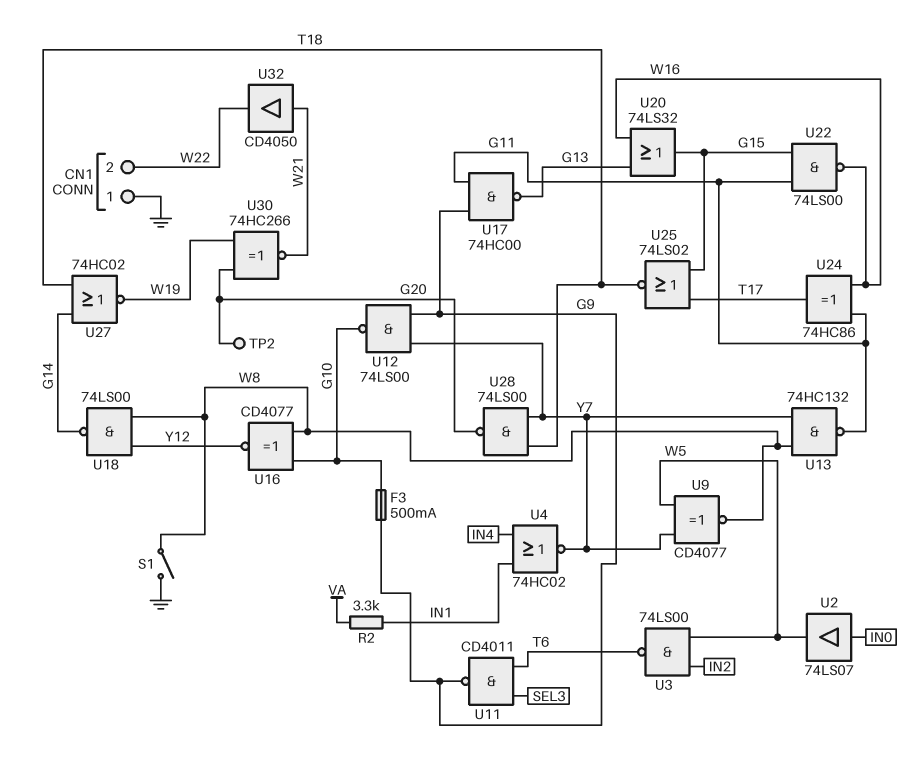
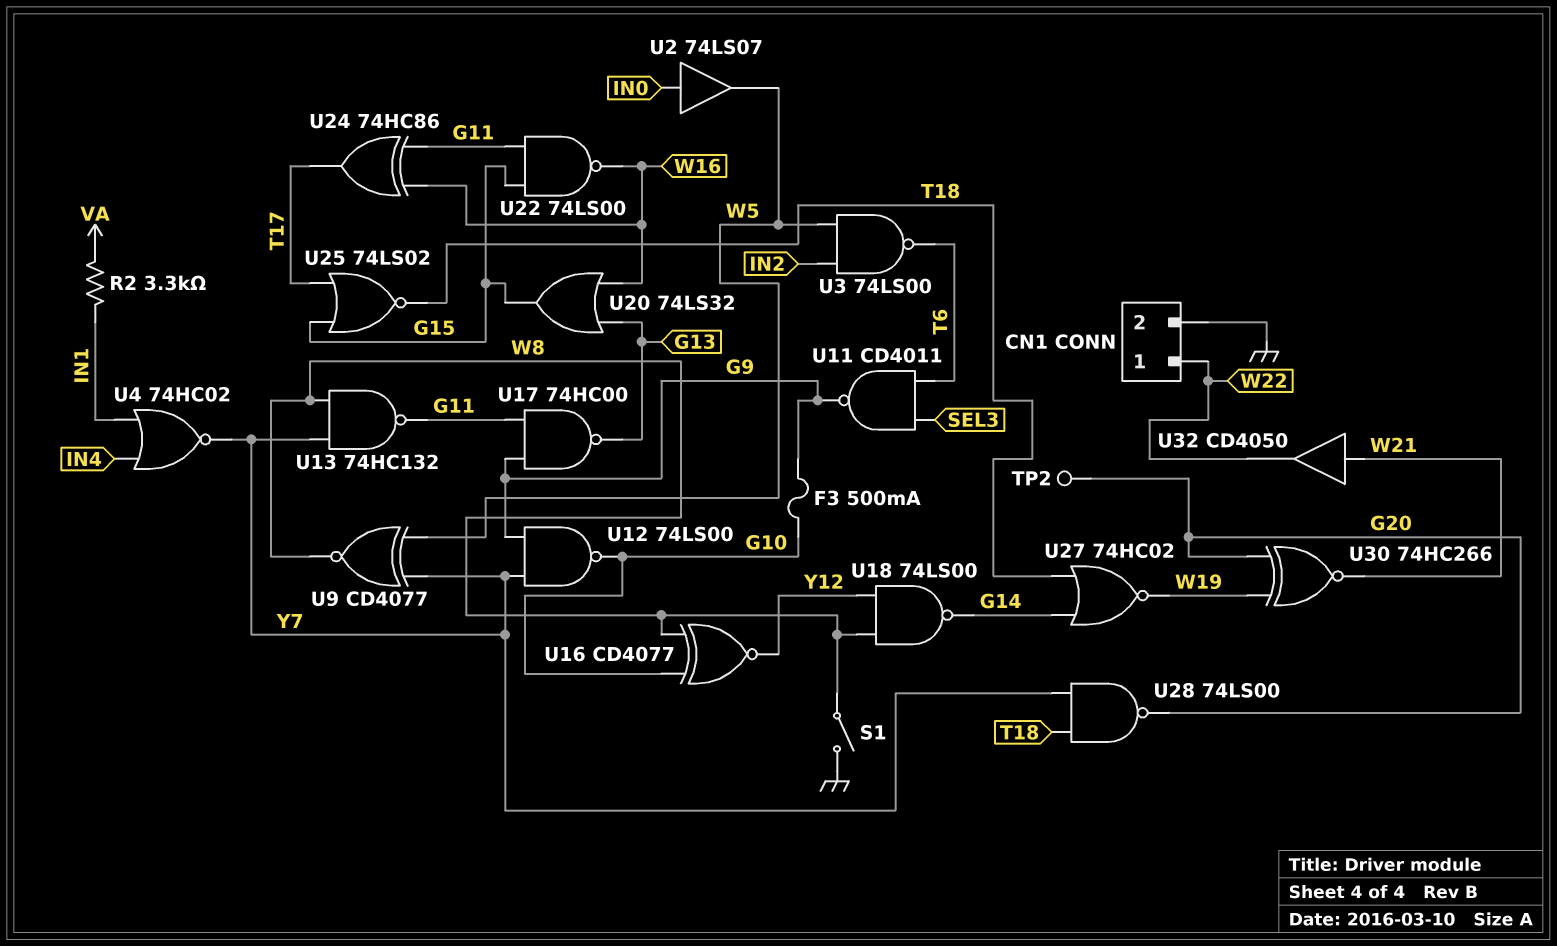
CN1 pin 1: GND -> W22
CN1 pin 2: W22 -> GND

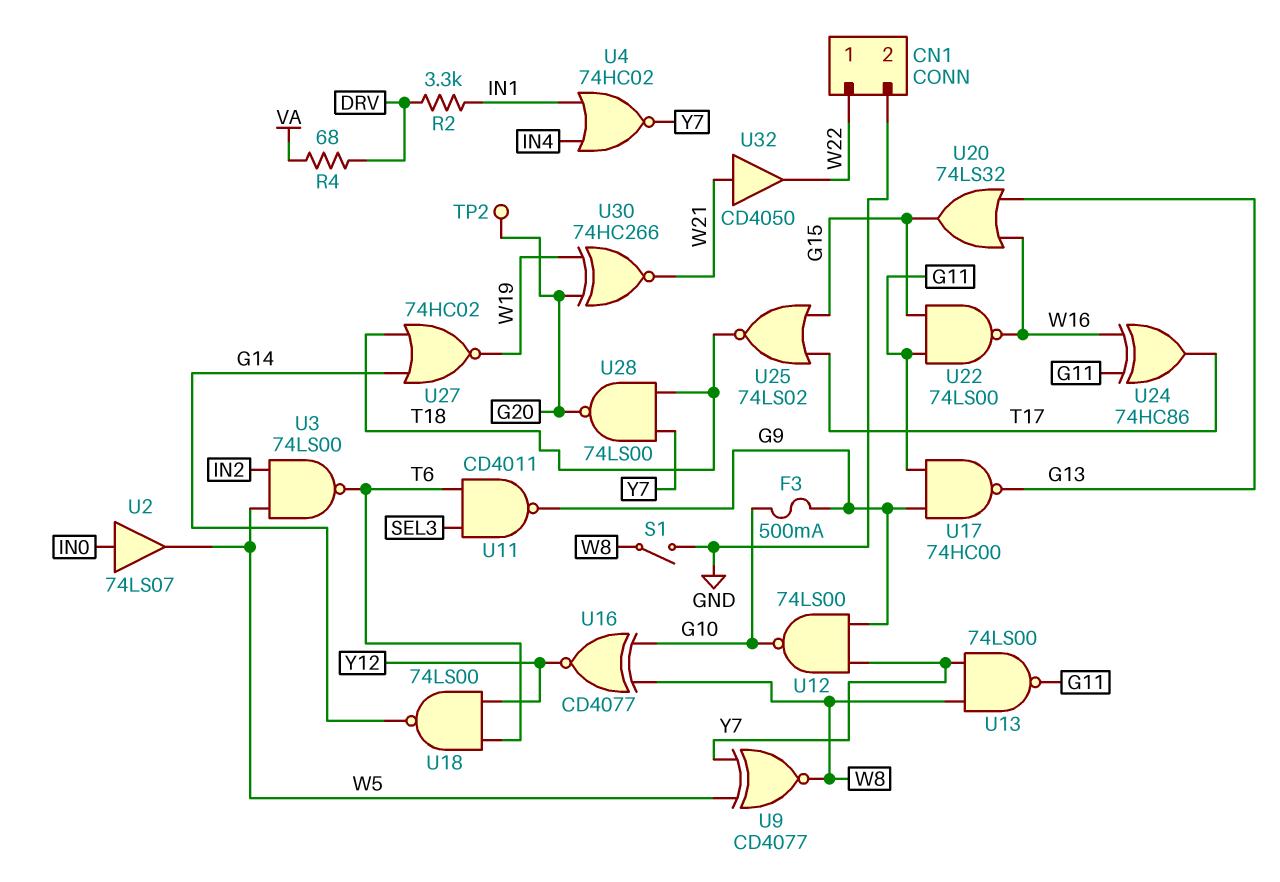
R2: 3.3k (IN1, VA) -> 3.3k (DRV, IN1)
R4: none -> 68 (DRV, VA)
U13: NAND 74HC132 (in W8, in Y7, out G11) -> NAND 74LS00 (in W8, in Y7, out G11)
U18: NAND 74LS00 (in W8, in Y12, out G14) -> NAND 74LS00 (in T6, in Y12, out G14)

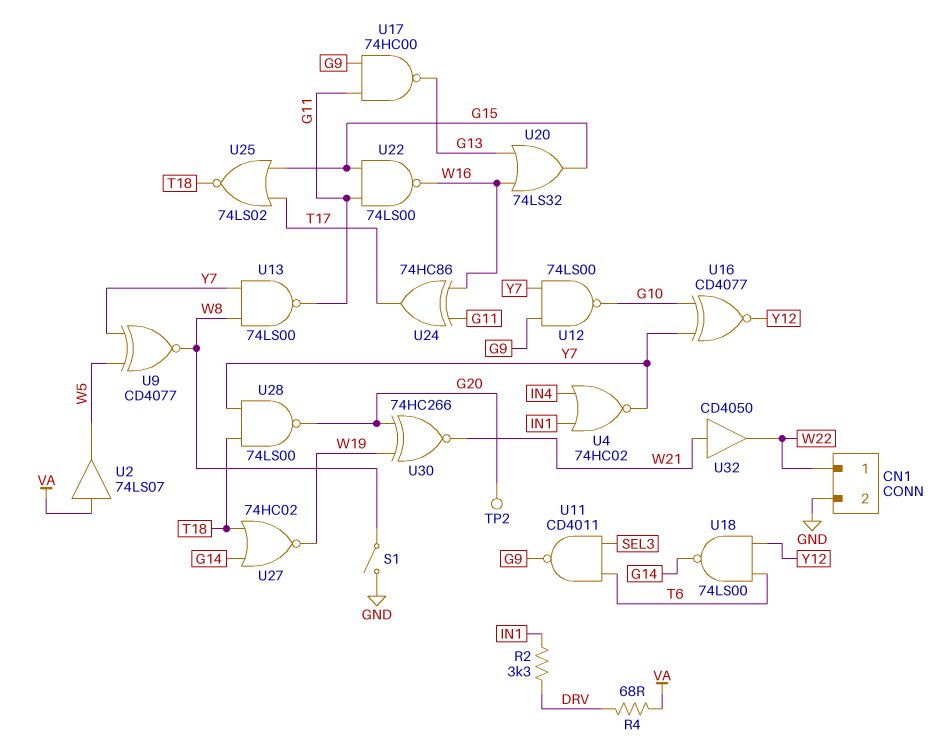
F3: 500mA (G9, G10) -> none
U2: buffer 74LS07 (in IN0, out W5) -> buffer 74LS07 (in VA, out W5)
U3: NAND 74LS00 (in IN2, in W5, out T6) -> none
U16: XNOR CD4077 (in G10, in W8, out Y12) -> XNOR CD4077 (in G10, in Y7, out Y12)

